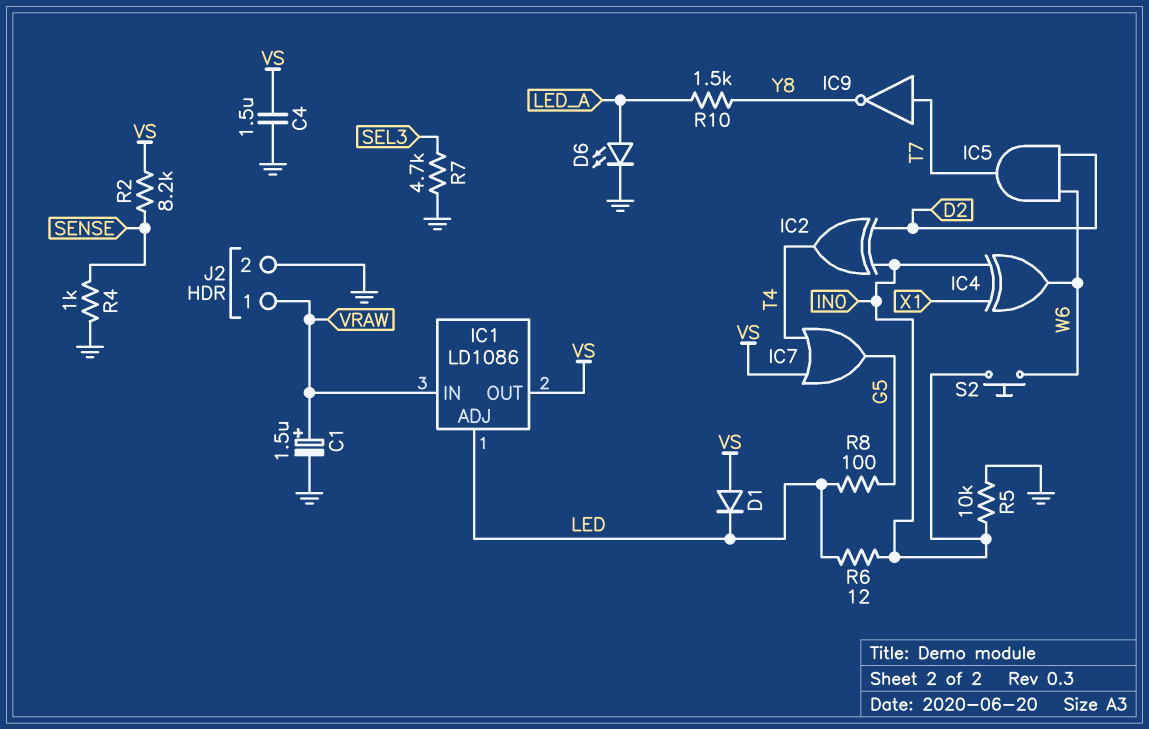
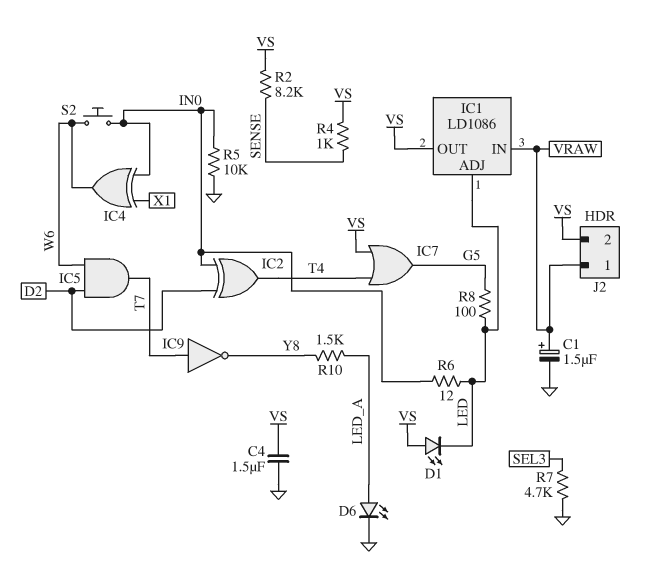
D1: diode (A VS, K LED) -> LED (A VS, K LED)
J2 pin 2: GND -> VS
R4: 1k (GND, SENSE) -> 1k (SENSE, VS)

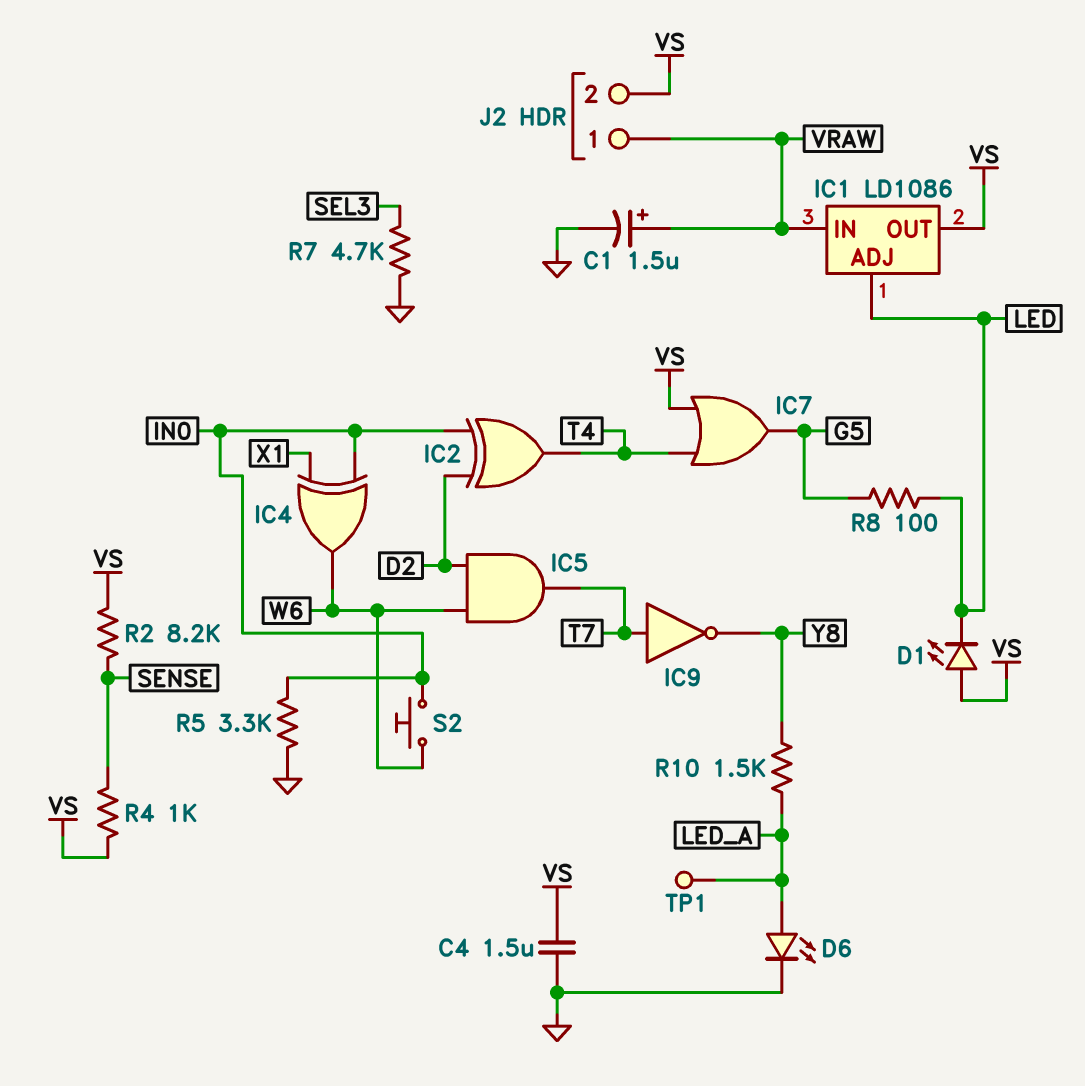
R5: 10k (GND, IN0) -> 3.3k (GND, IN0)
R6: 12 (IN0, LED) -> none
TP1: none -> test point (LED_A)

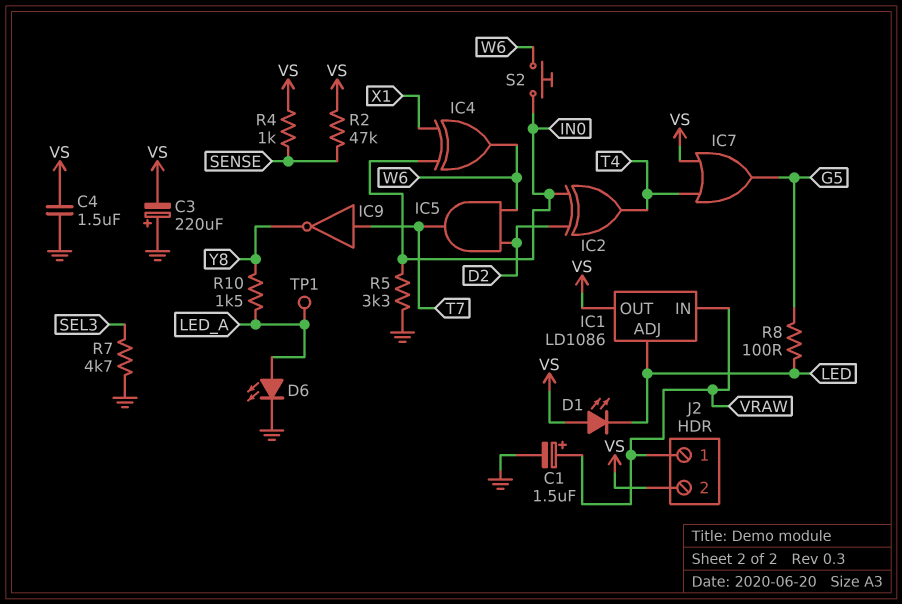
C3: none -> 220uF (plus GND, minus VS)
R2: 8.2k (SENSE, VS) -> 47k (SENSE, VS)

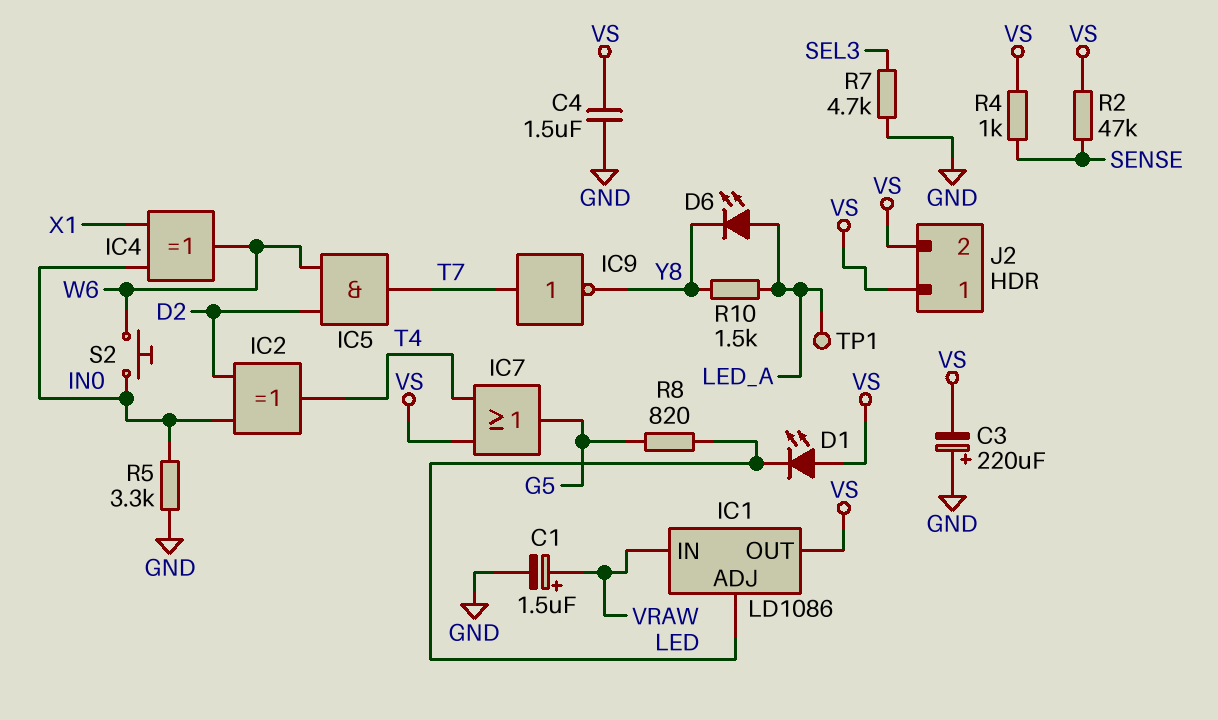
D6: LED (A LED_A, K GND) -> LED (A LED_A, K Y8)
J2 pin 1: VRAW -> VS
R8: 100 (G5, LED) -> 820 (G5, LED)

